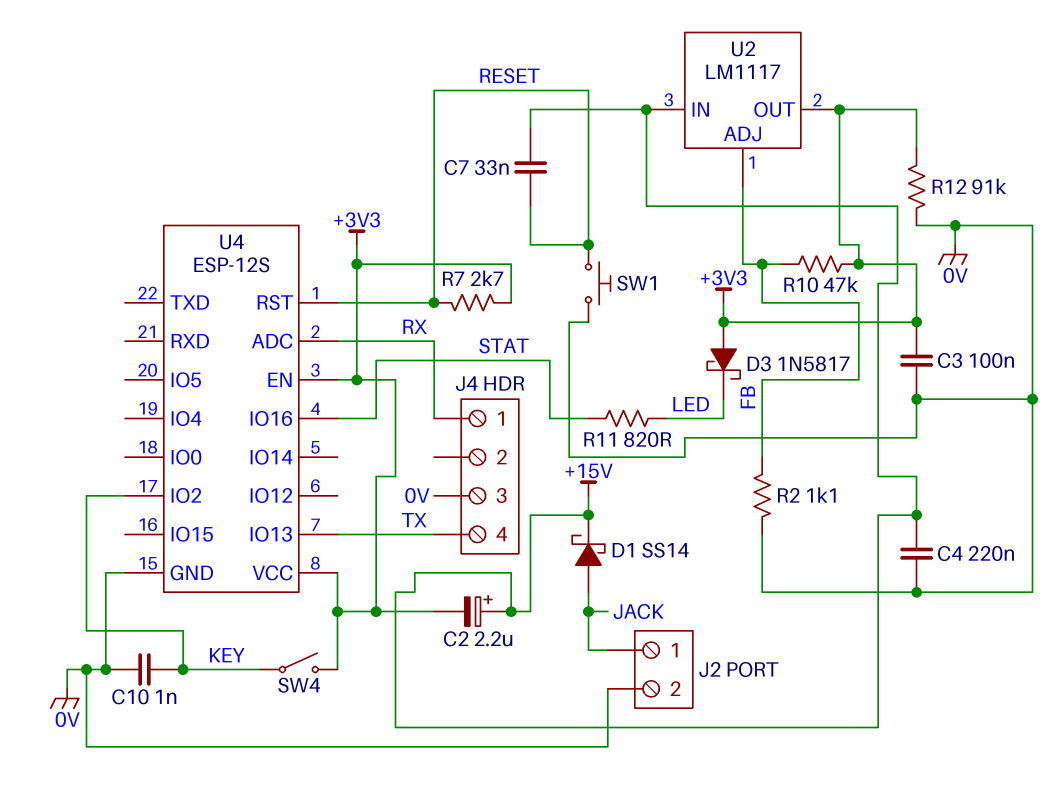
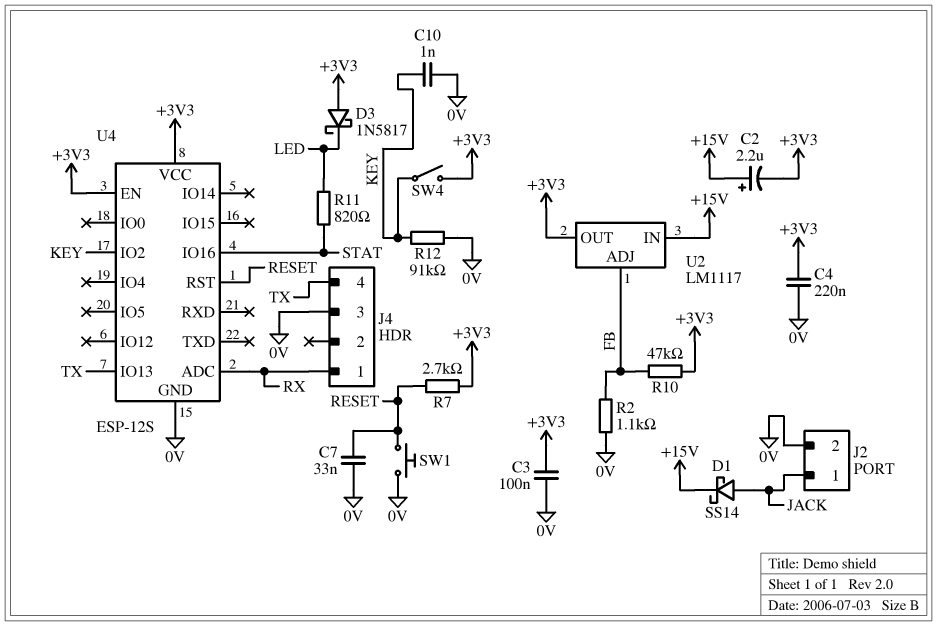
C4: 220nF (+15V, 0V) -> 220nF (+3V3, 0V)
C7: 33nF (+15V, RESET) -> 33nF (0V, RESET)
R12: 91k (+3V3, 0V) -> 91k (0V, KEY)

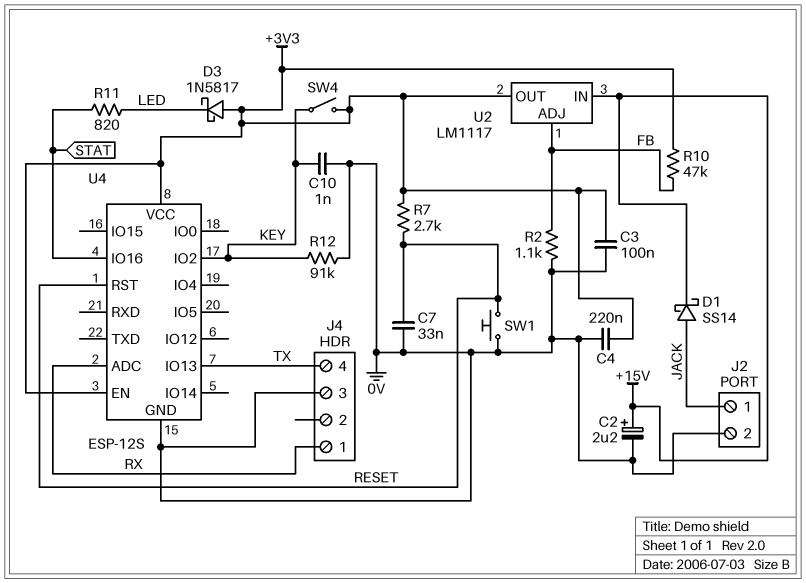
C2: 2.2uF (plus +15V, minus +3V3) -> 2.2uF (plus +15V, minus 0V)

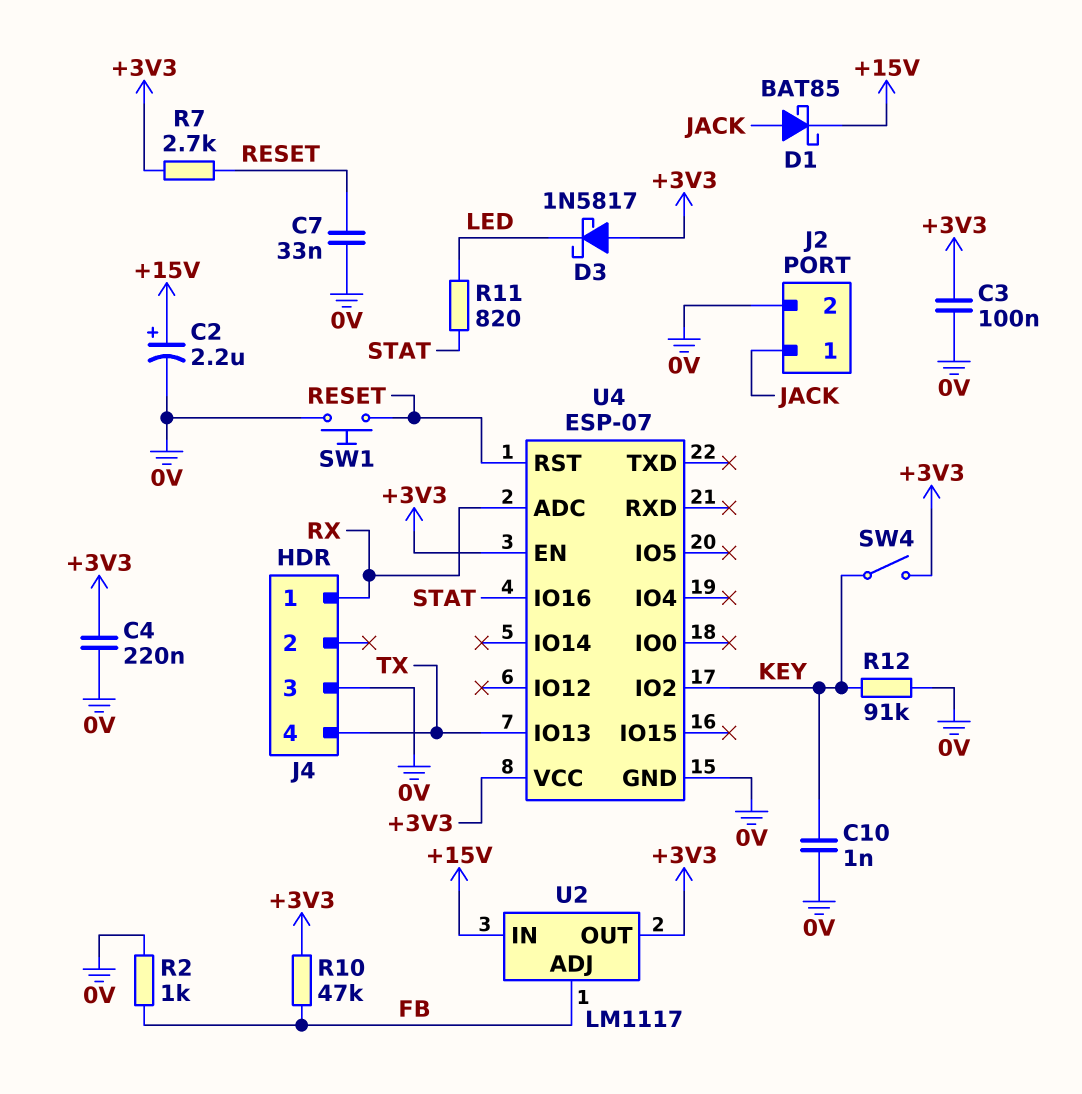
D1: schottky SS14 (A JACK, K +15V) -> schottky BAT85 (A JACK, K +15V)
R2: 1.1k (0V, FB) -> 1k (0V, FB)
U4: ESP-12S -> ESP-07

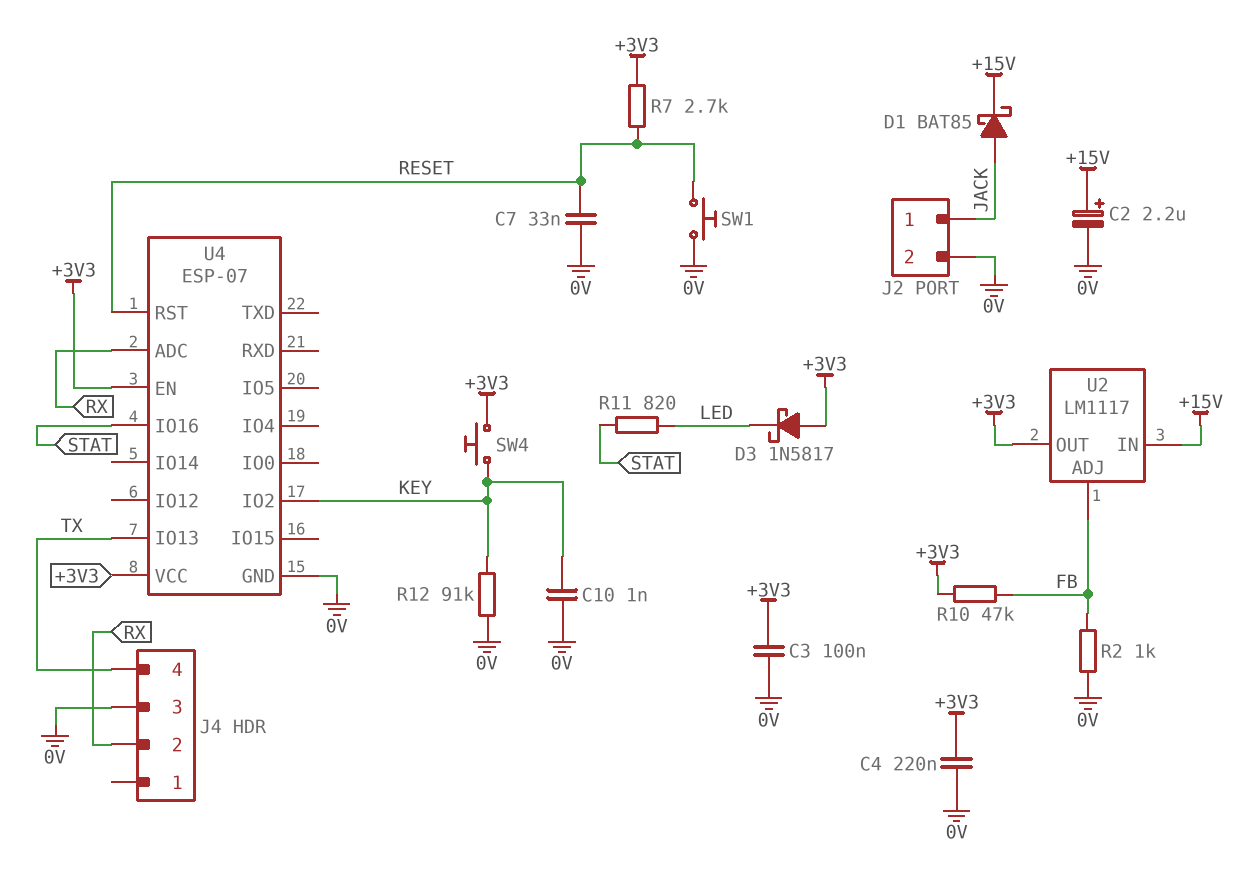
J4 pin 1: RX -> none
J4 pin 2: none -> RX
SW4: switch (+3V3, KEY) -> button (+3V3, KEY)

